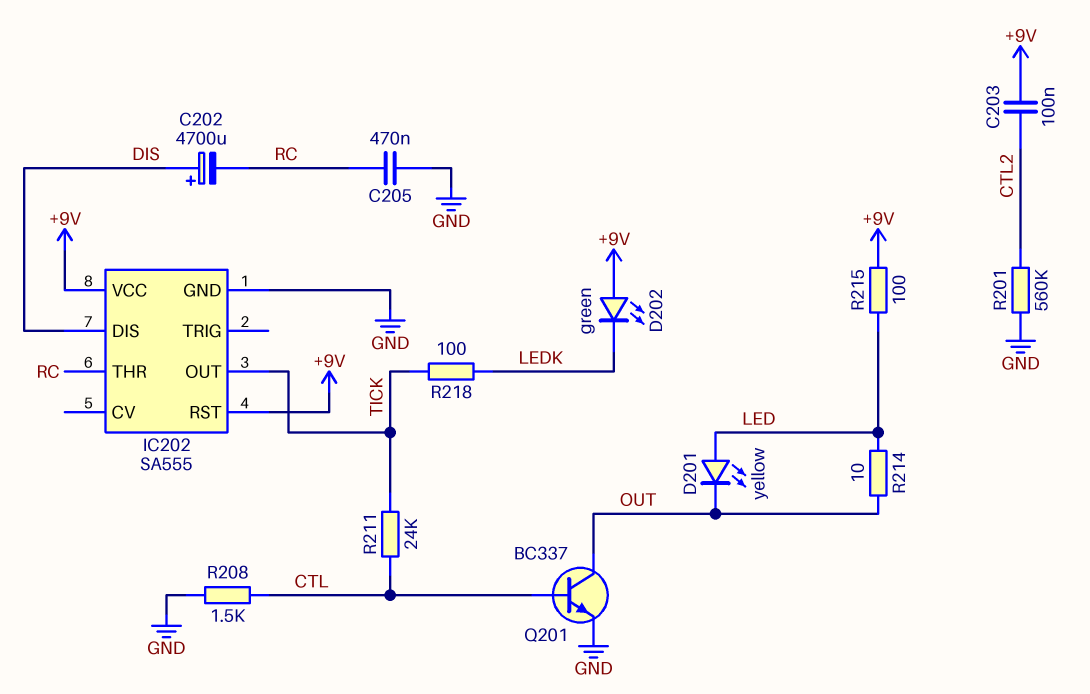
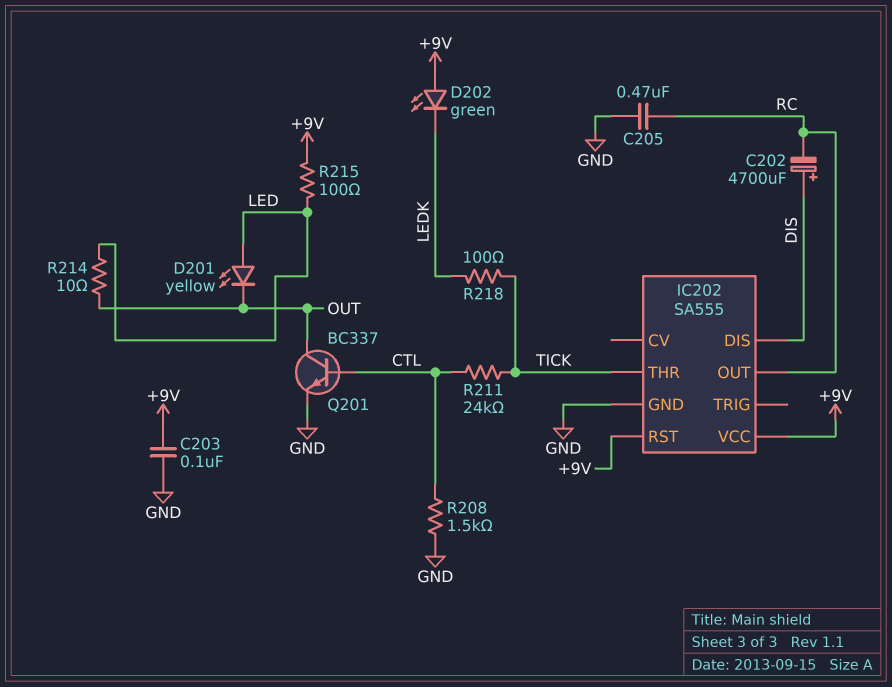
C203: 100nF (+9V, CTL2) -> 100nF (+9V, GND)
IC202 pin OUT: TICK -> RC
IC202 pin THR: RC -> TICK
R201: 560k (CTL2, GND) -> none

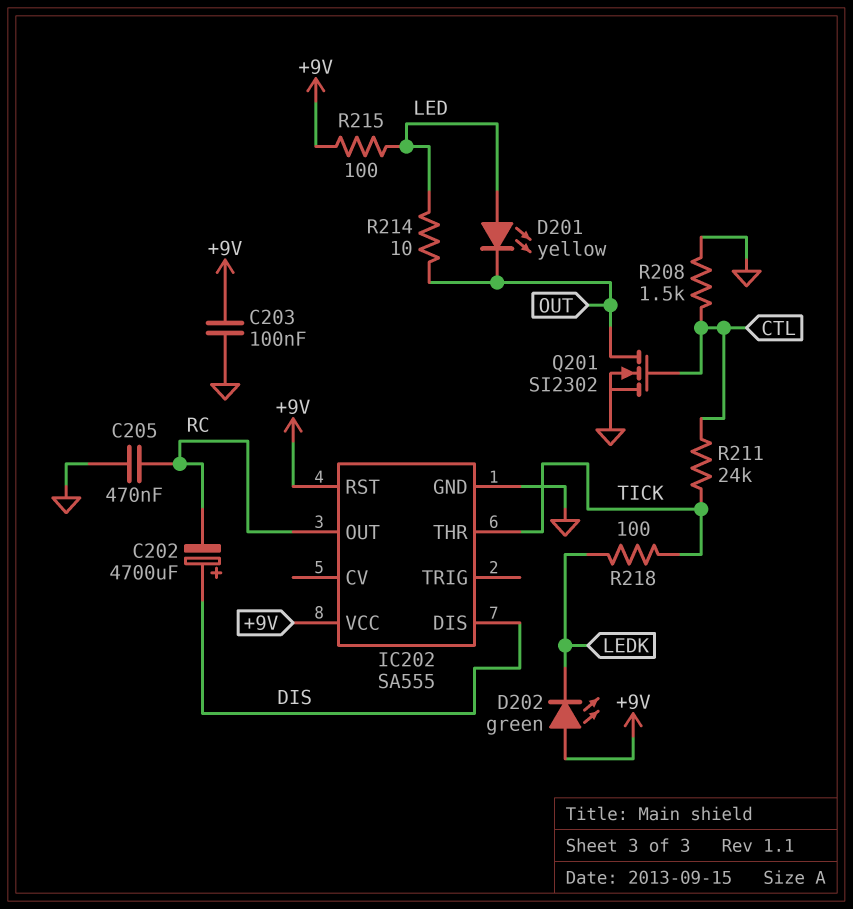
Q201: NPN BC337 (B CTL, C OUT, E GND) -> NMOS SI2302 (G CTL, D OUT, S GND)

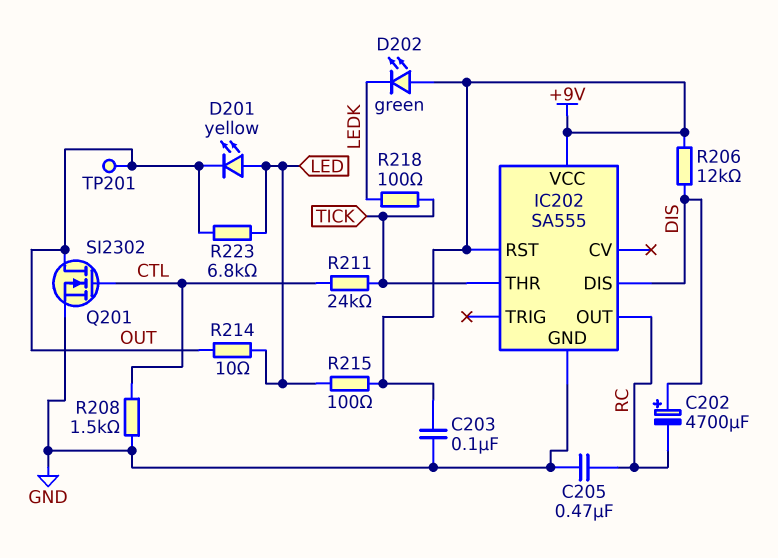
R206: none -> 12k (+9V, DIS)
R223: none -> 6.8k (LED, OUT)
TP201: none -> test point (OUT)

